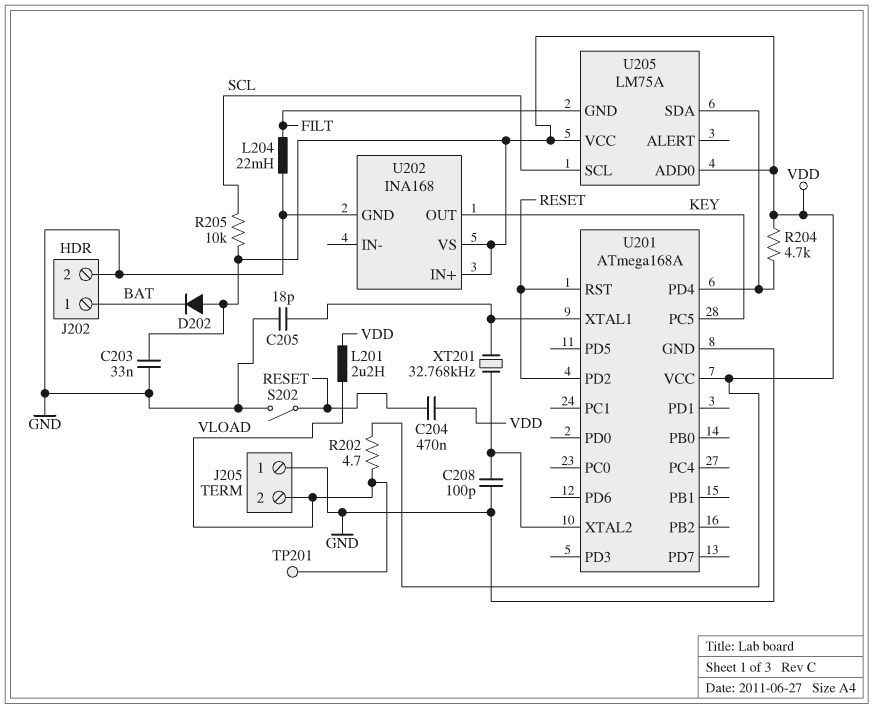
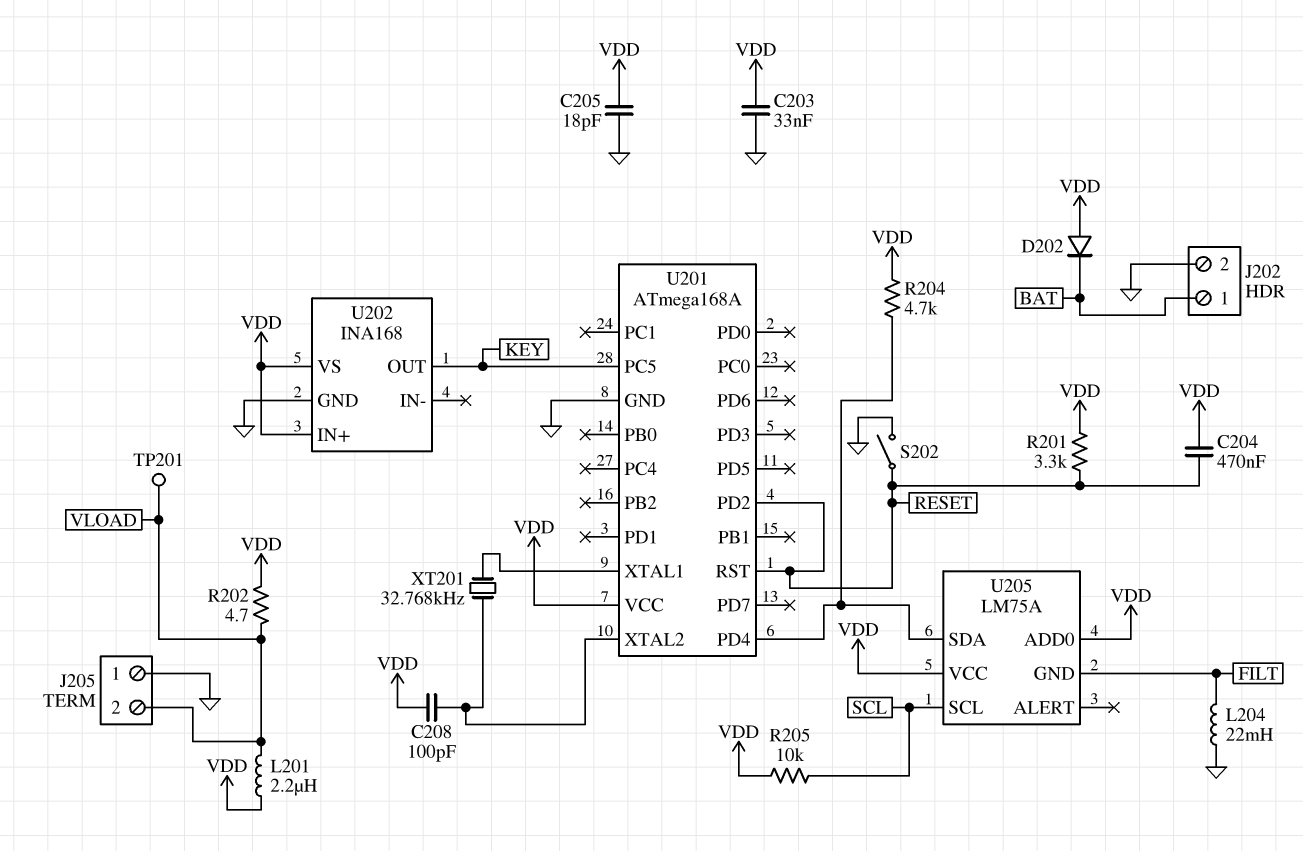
C205: 18pF (GND, U201/XTAL1) -> 18pF (GND, VDD)
C208: 100pF (GND, U201/XTAL2) -> 100pF (U201/XTAL2, VDD)
R201: none -> 3.3k (RESET, VDD)

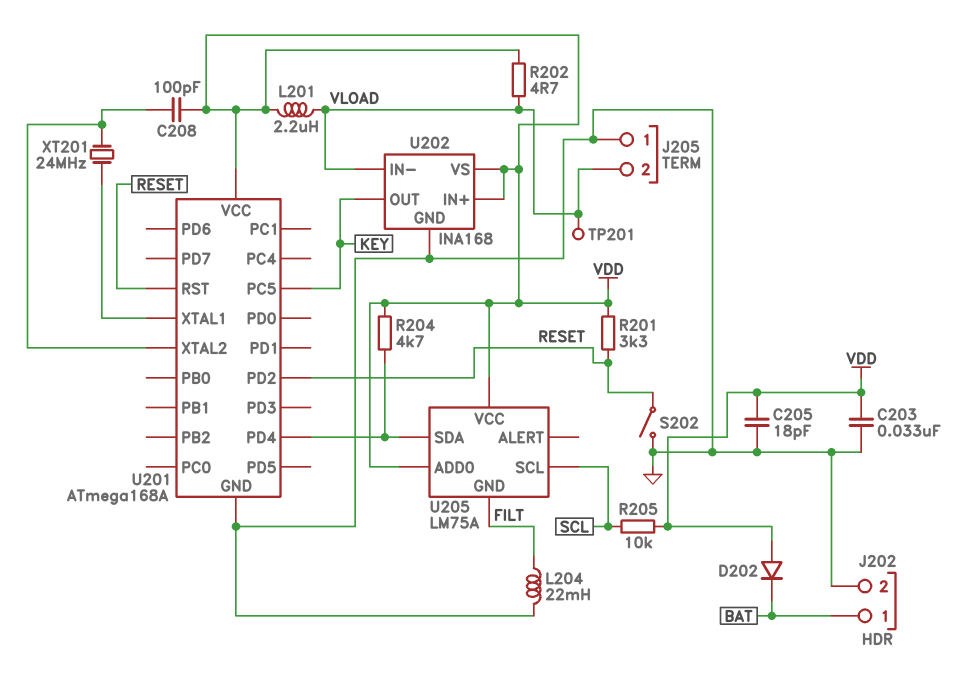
C204: 470nF (RESET, VDD) -> none
U202 pin IN-: none -> VLOAD
XT201: 32.768kHz (U201/XTAL1, U201/XTAL2) -> 24MHz (U201/XTAL1, U201/XTAL2)

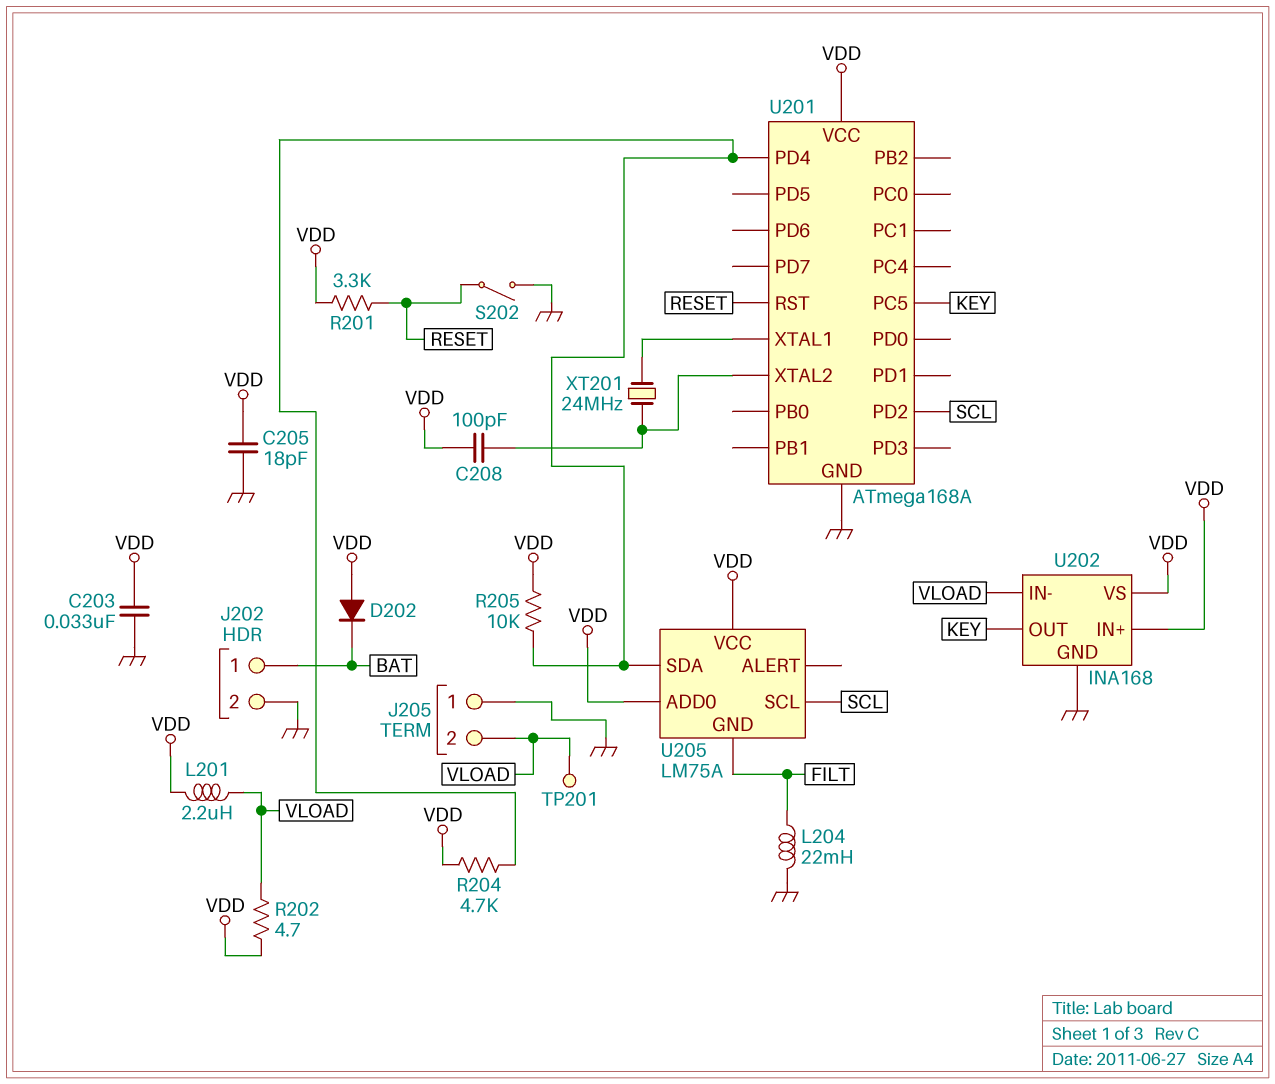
R205: 10k (SCL, VDD) -> 10k (U201/PD4, VDD)
U201 pin PD2: RESET -> SCL

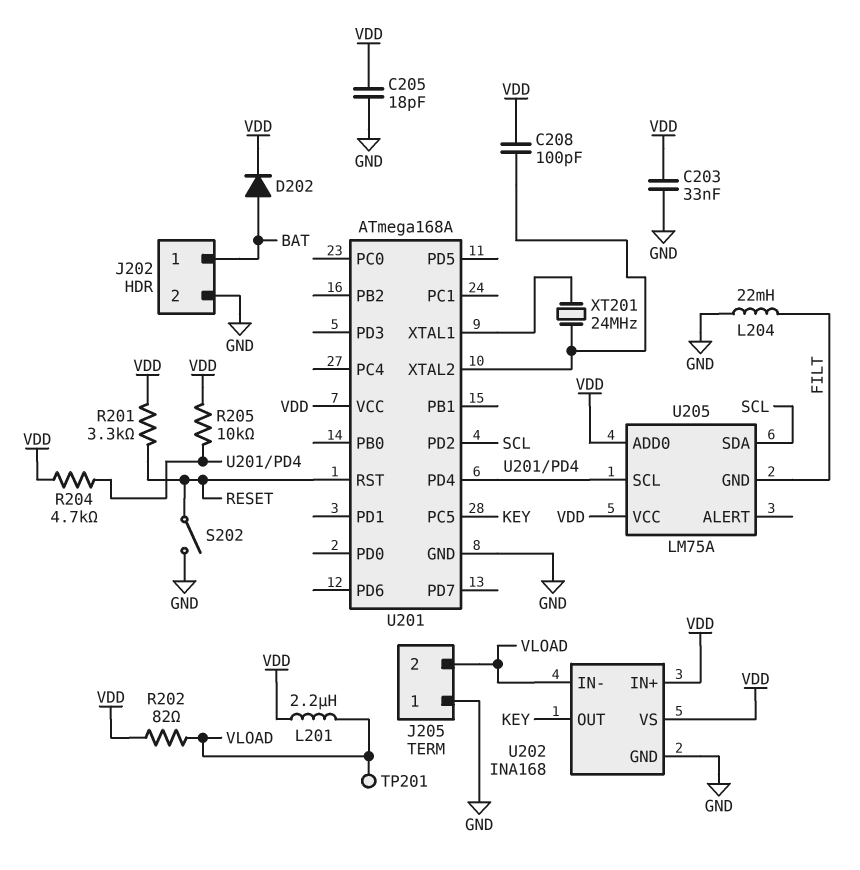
D202: diode (A VDD, K BAT) -> diode (A BAT, K VDD)
R202: 4.7 (VDD, VLOAD) -> 82 (VDD, VLOAD)
U205 pin SCL: SCL -> U201/PD4
U205 pin SDA: U201/PD4 -> SCL

